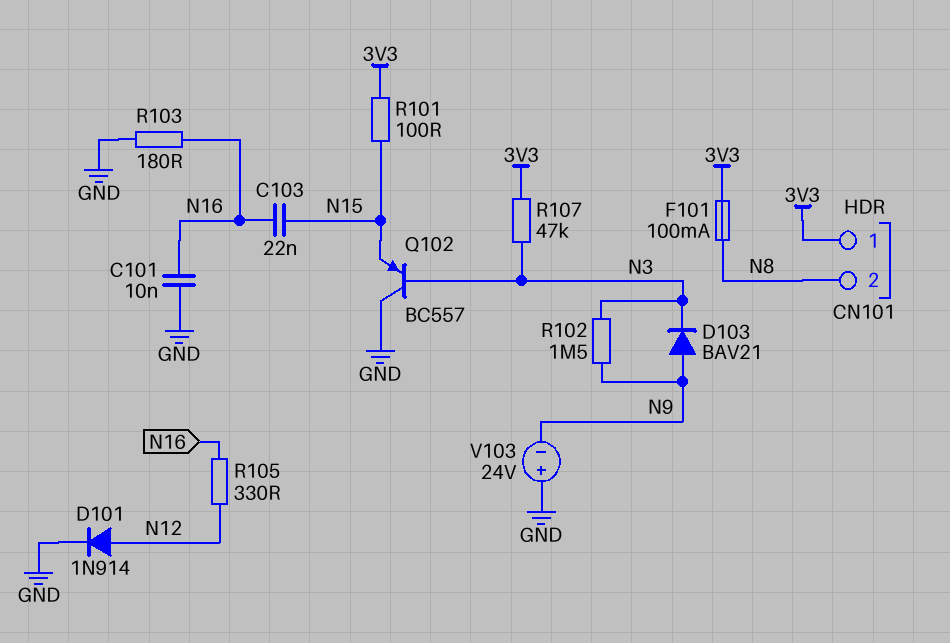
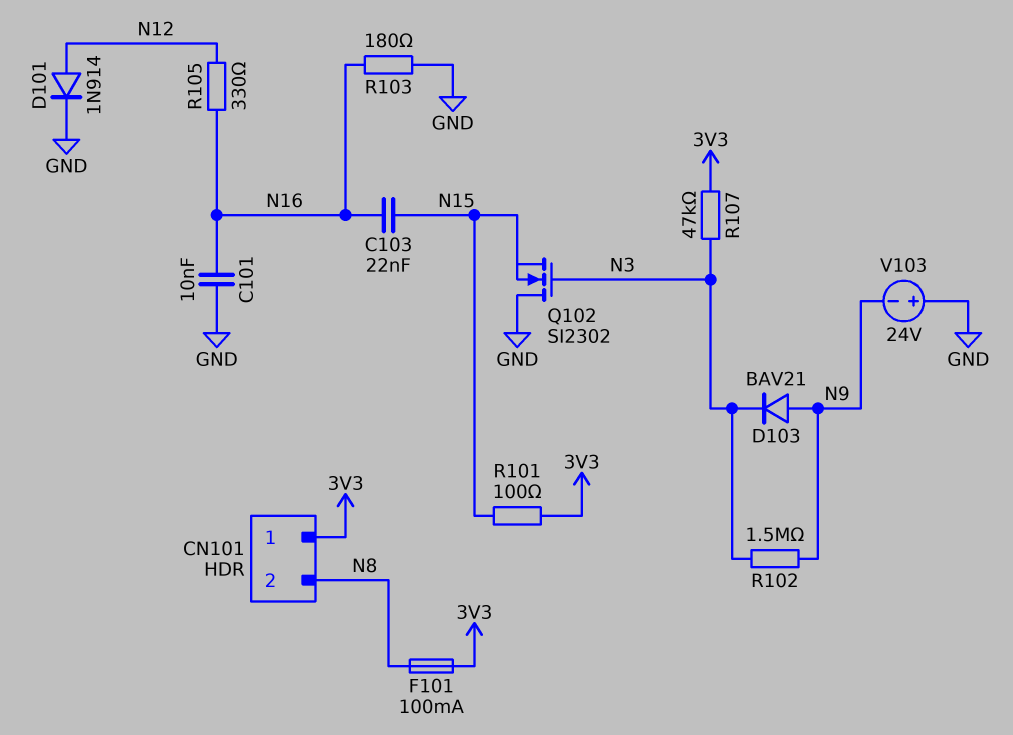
Q102: PNP BC557 (B N3, C GND, E N15) -> NMOS SI2302 (G N3, D GND, S N15)

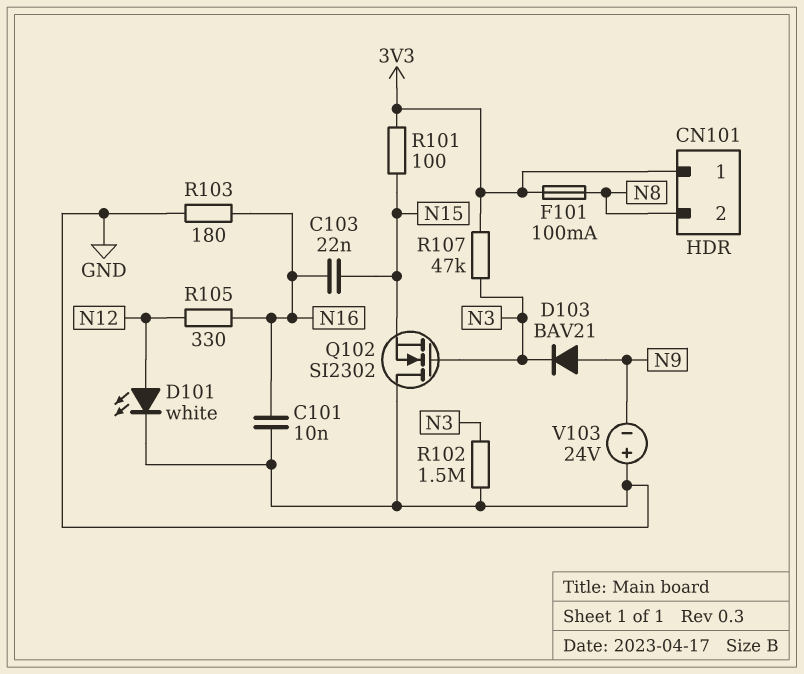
D101: diode 1N914 (A N12, K GND) -> LED white (A N12, K GND)
R102: 1.5M (N3, N9) -> 1.5M (GND, N3)

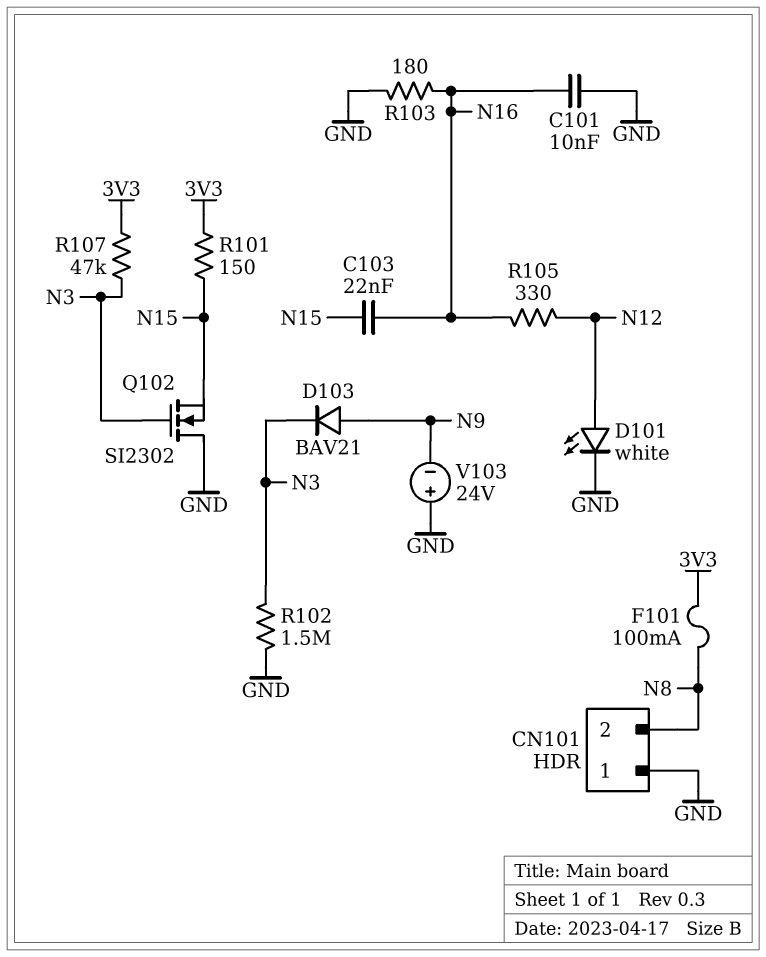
CN101 pin 1: 3V3 -> GND
R101: 100 (3V3, N15) -> 150 (3V3, N15)

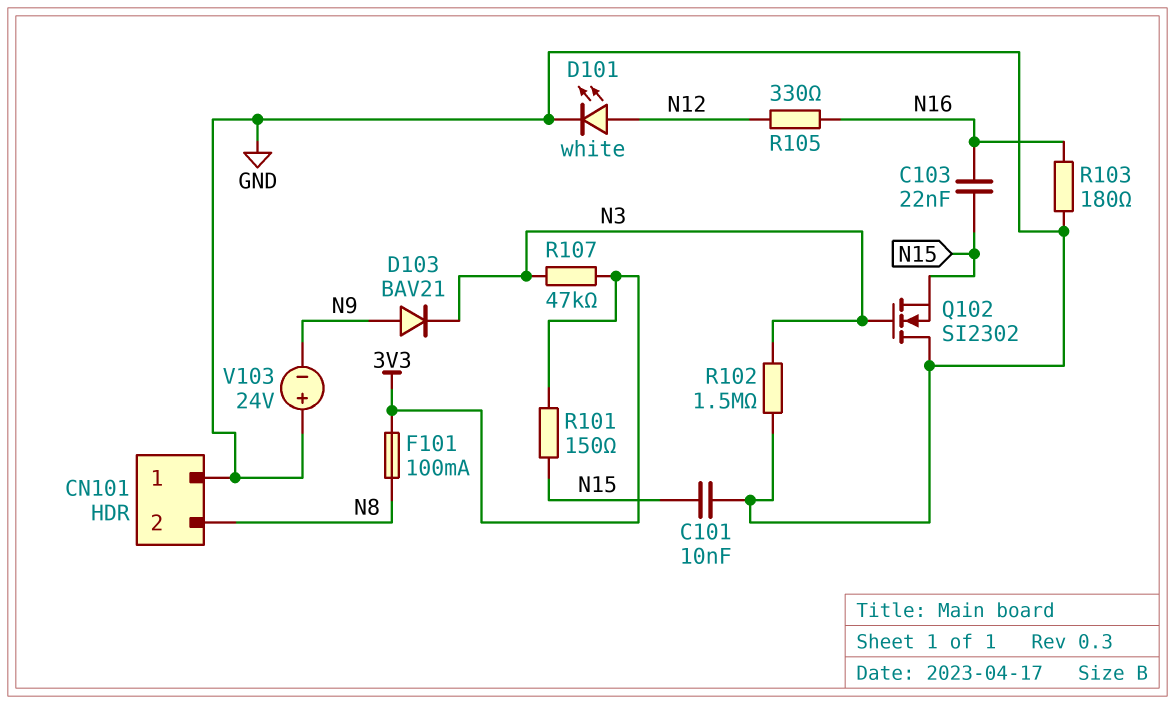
C101: 10nF (GND, N16) -> 10nF (GND, N15)

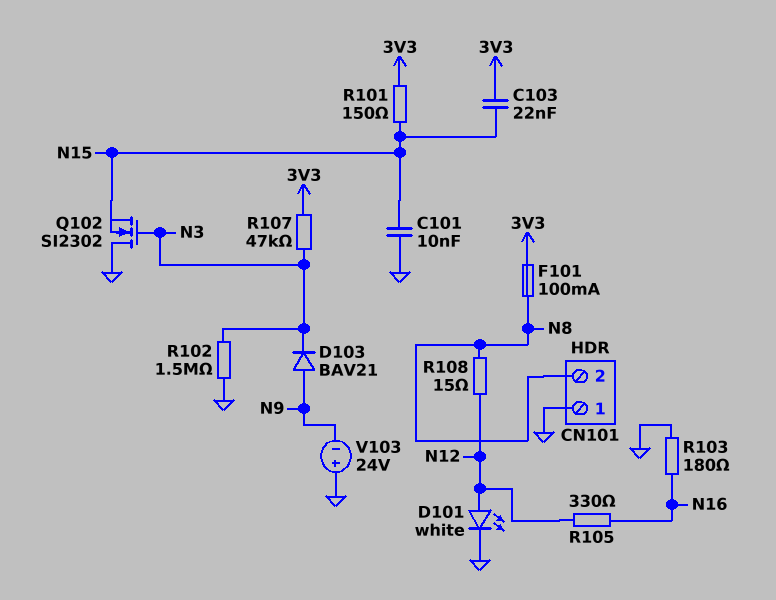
C103: 22nF (N15, N16) -> 22nF (3V3, N15)
R108: none -> 15 (N8, N12)

